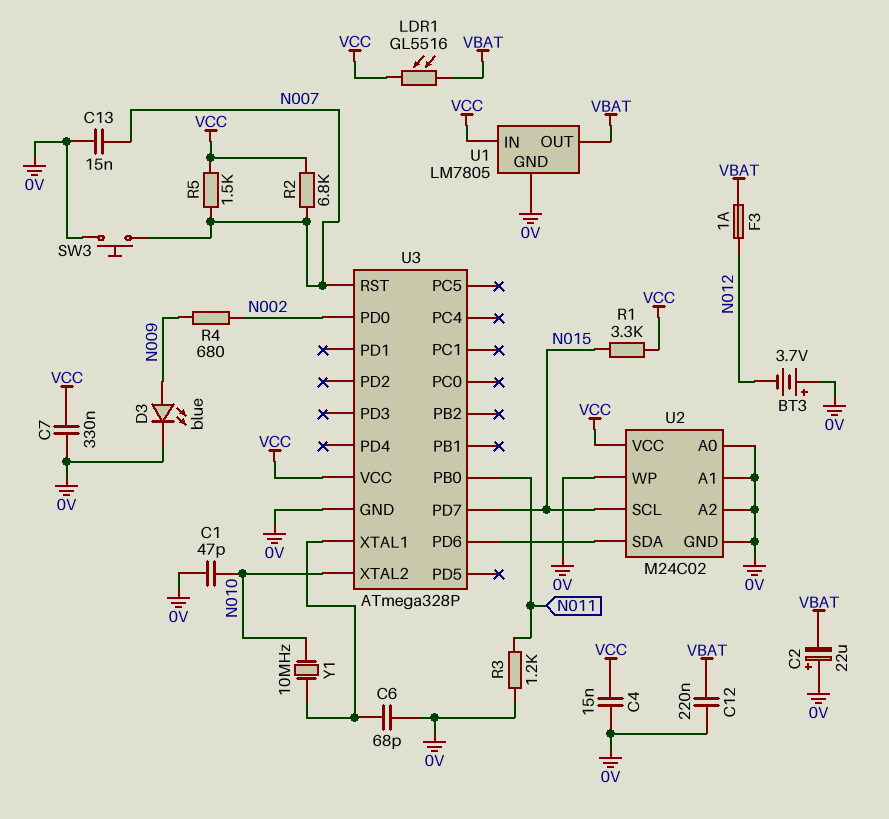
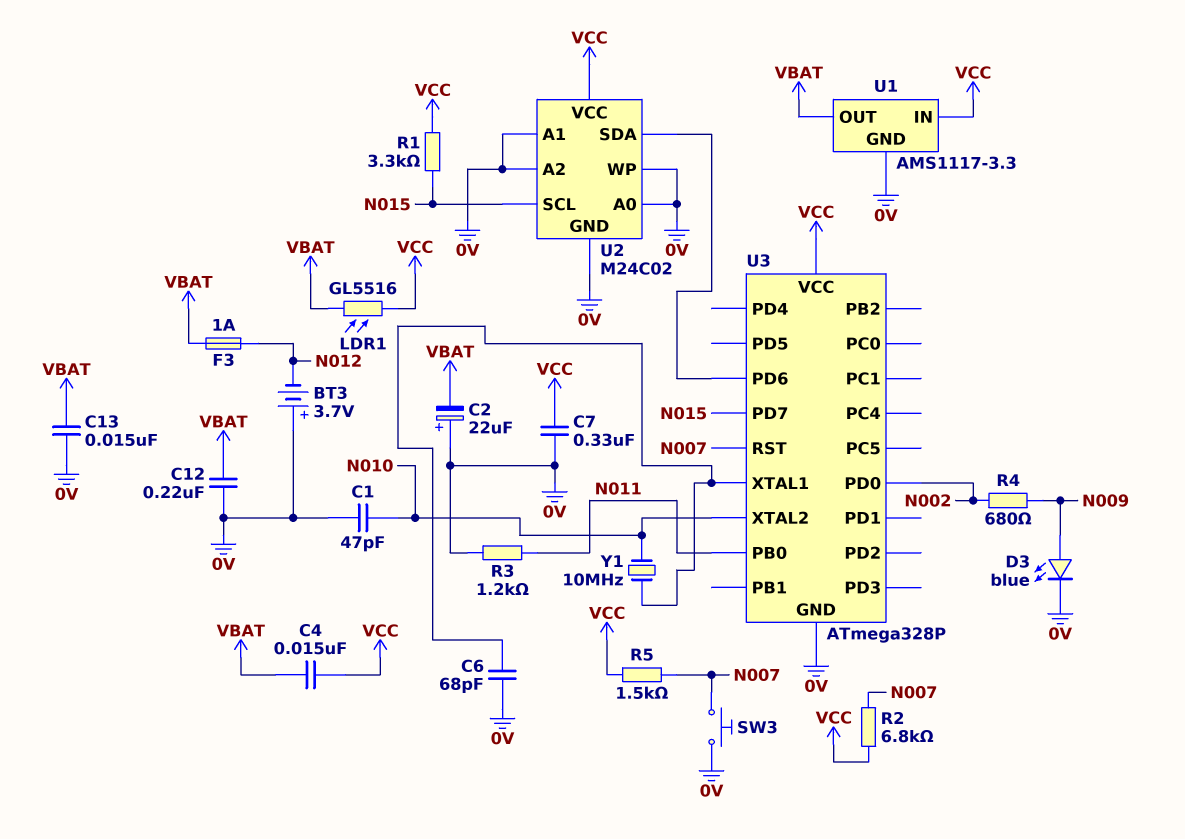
C4: 15nF (0V, VCC) -> 15nF (VBAT, VCC)
C13: 15nF (0V, N007) -> 15nF (0V, VBAT)
U1: LM7805 -> AMS1117-3.3

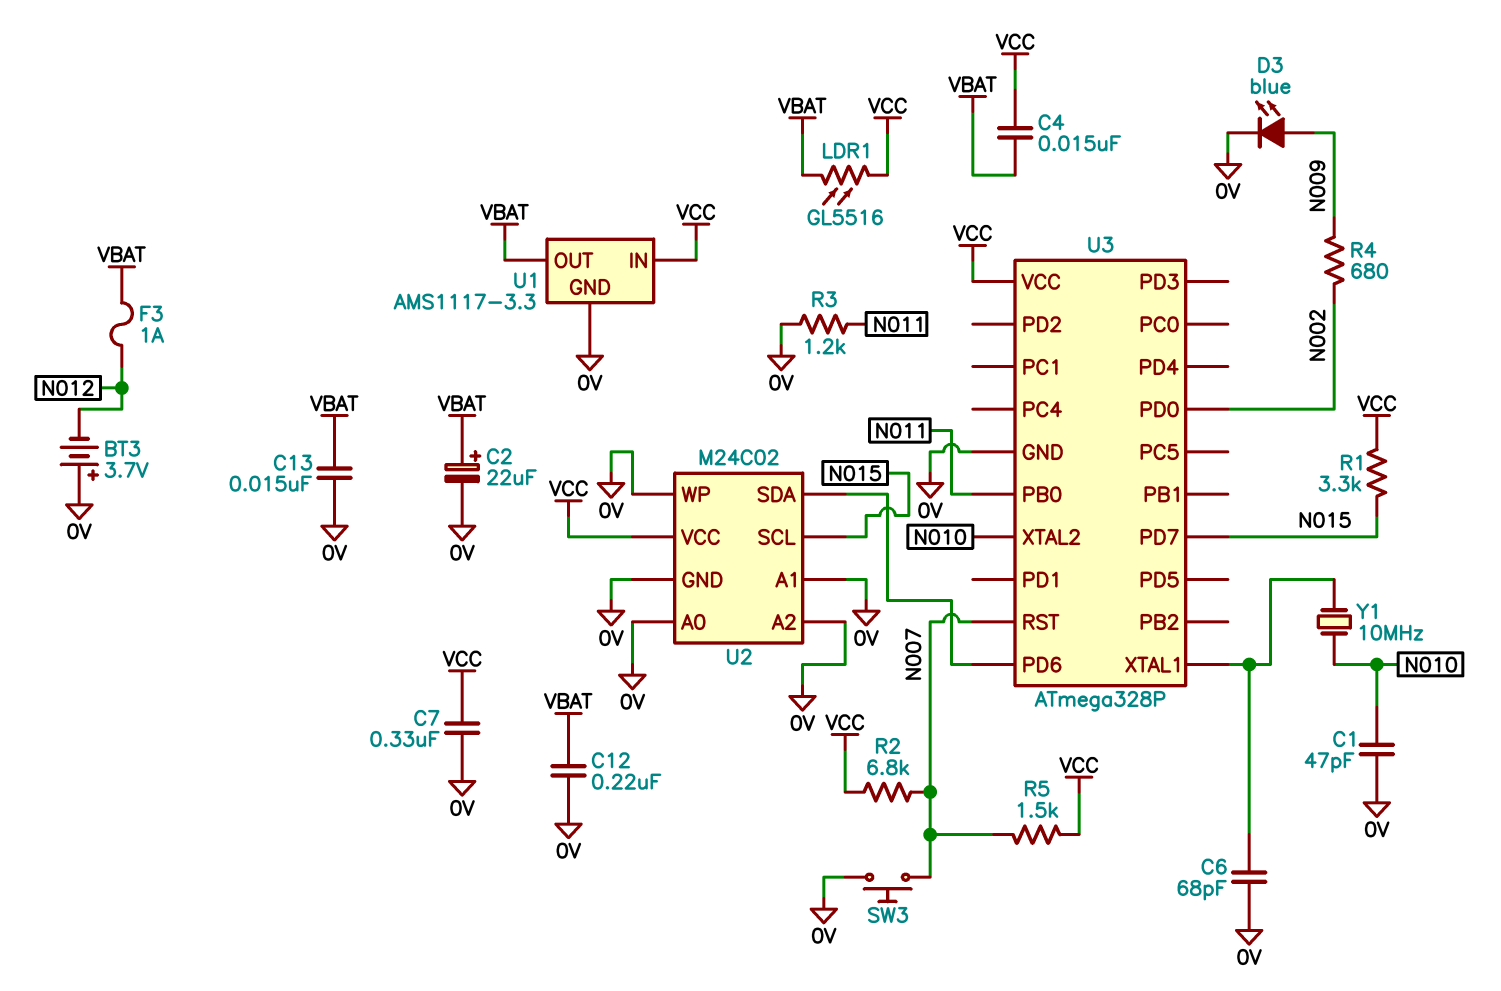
C2: 22uF (plus 0V, minus VBAT) -> 22uF (plus VBAT, minus 0V)

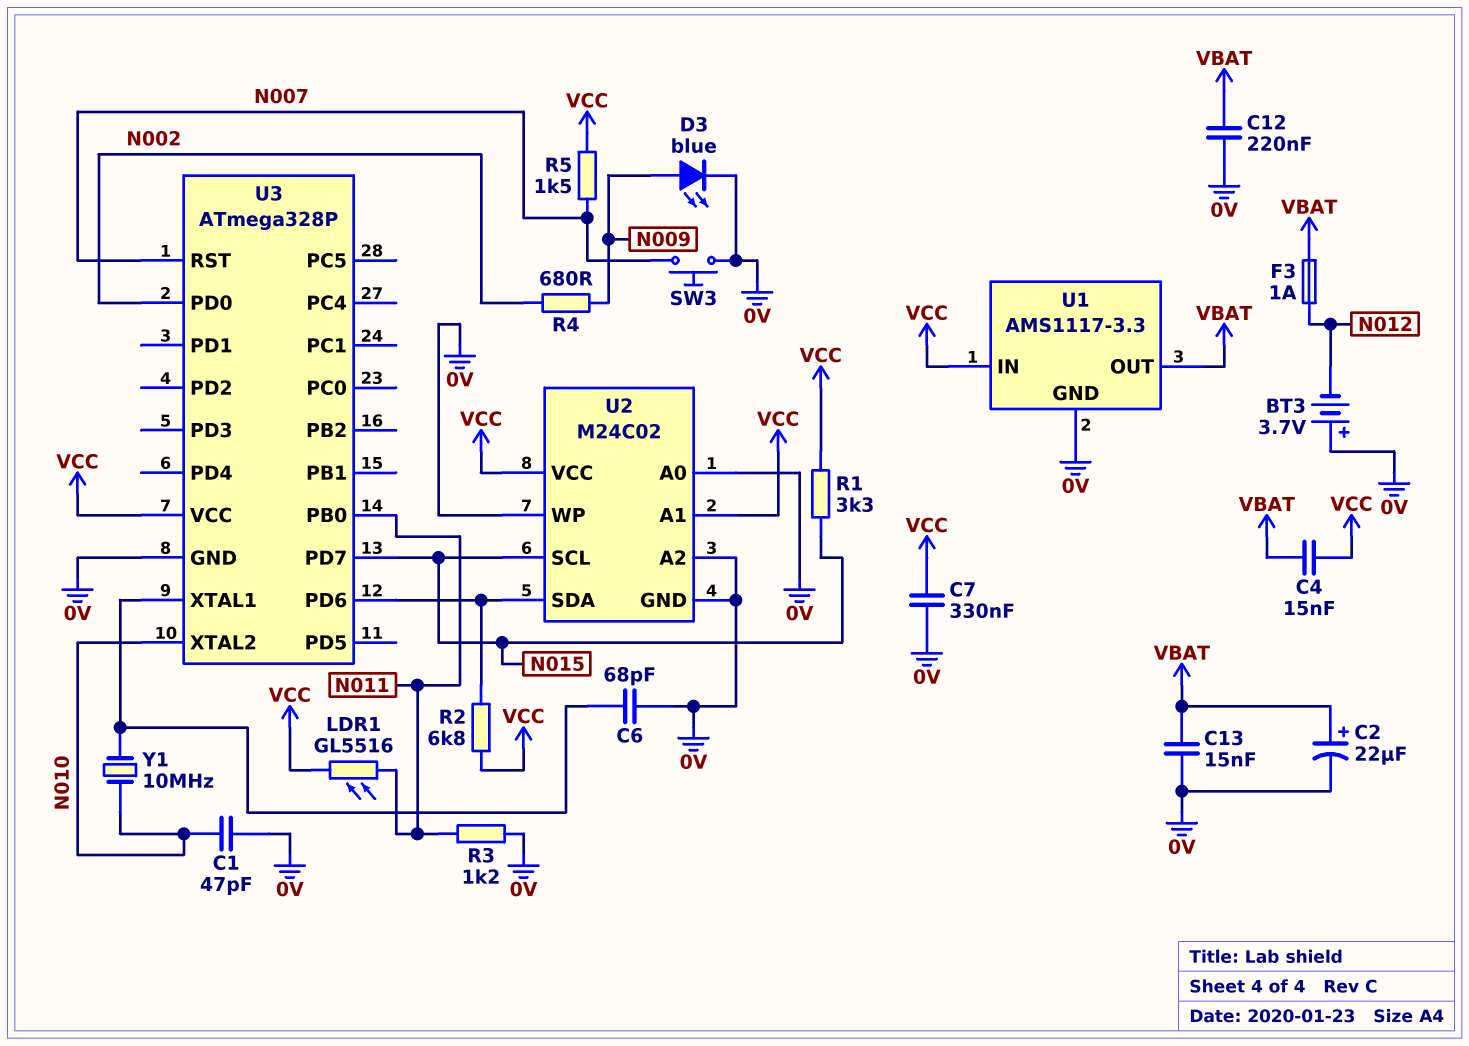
LDR1: GL5516 (VBAT, VCC) -> GL5516 (N011, VCC)
R2: 6.8k (N007, VCC) -> 6.8k (U2/SDA, VCC)
U2 pin A1: 0V -> VCC

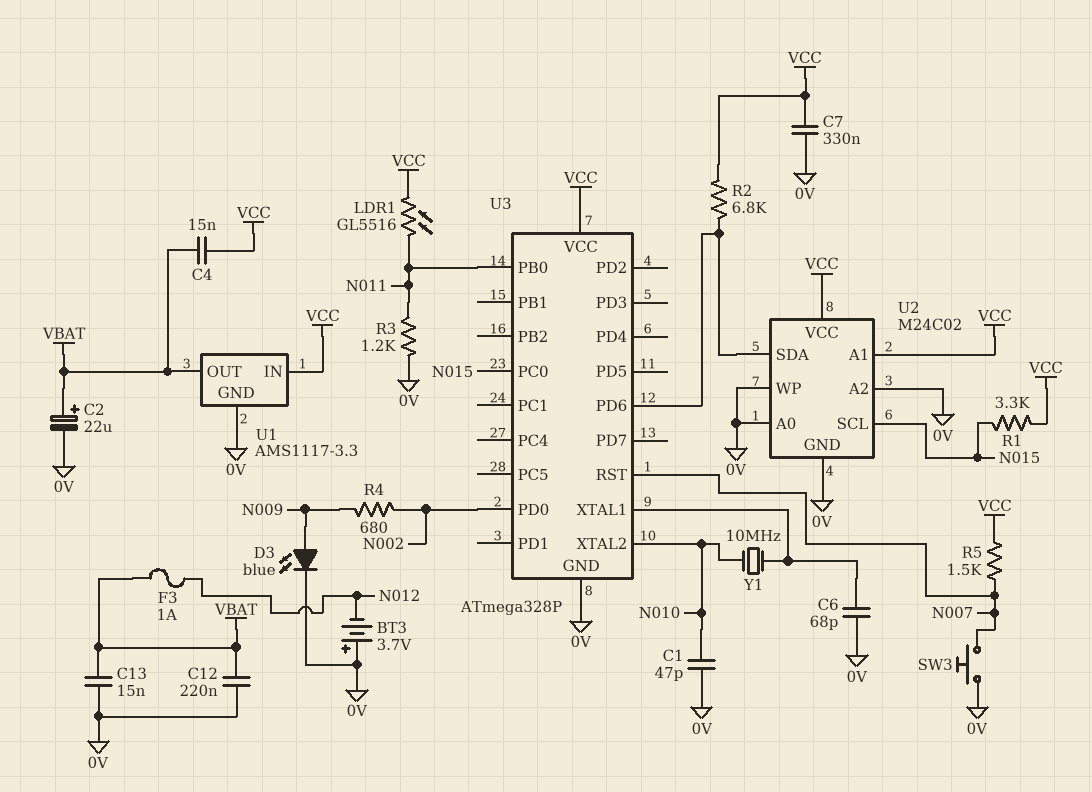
U3 pin PC0: none -> N015
U3 pin PD7: N015 -> none

